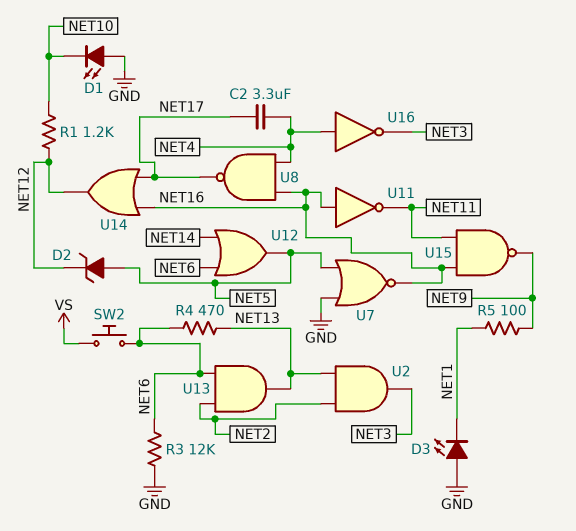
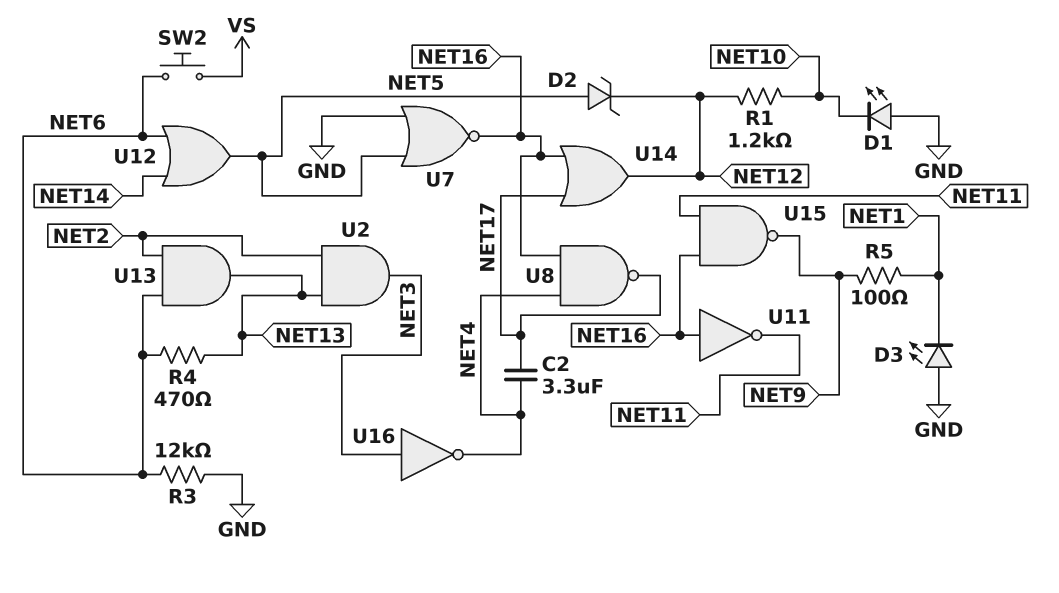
U16: NOT (in NET4, out NET3) -> NOT (in NET3, out NET4)

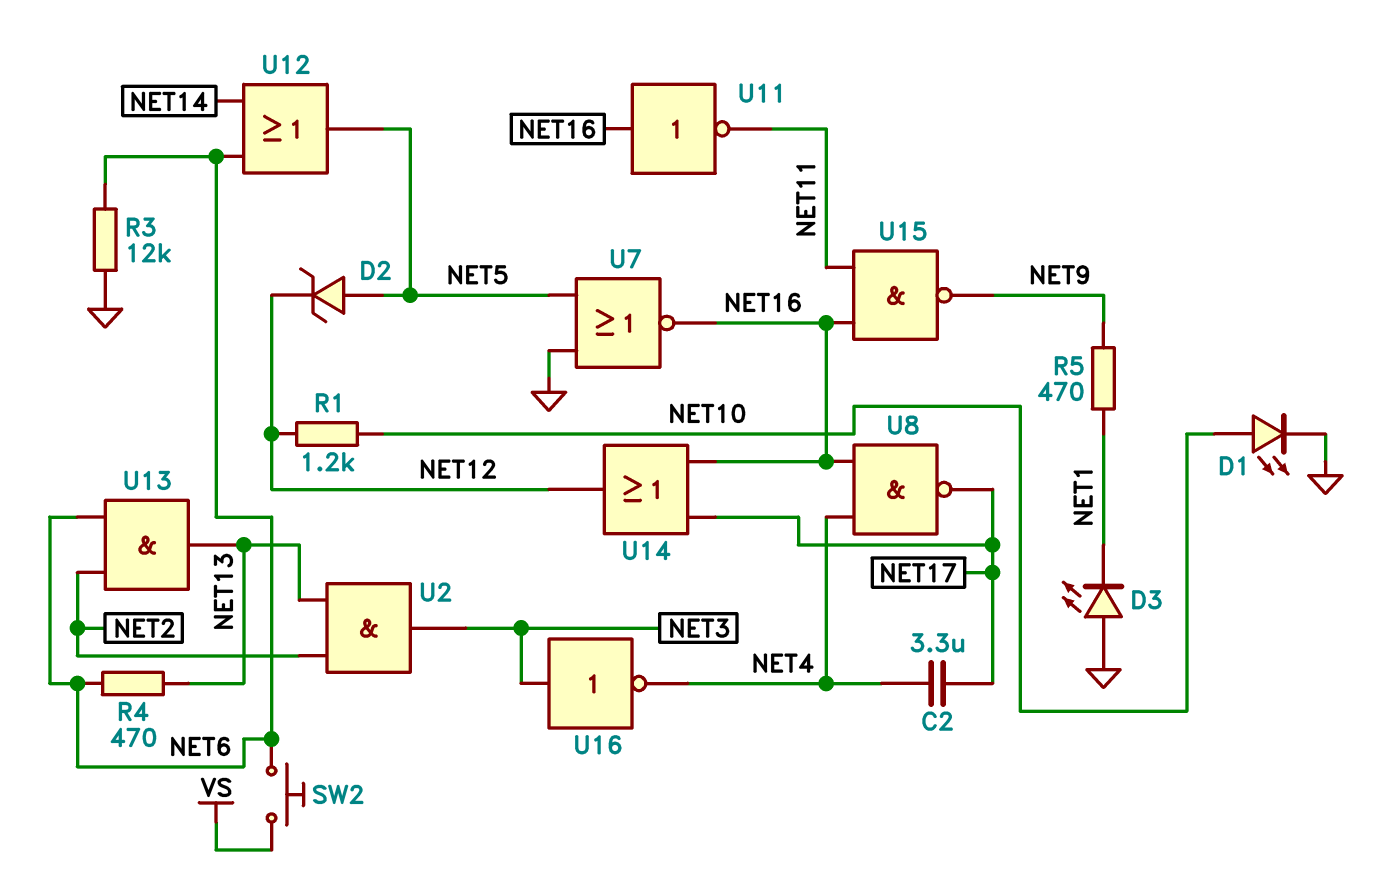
D1: LED (A GND, K NET10) -> LED (A NET10, K GND)
R5: 100 (NET1, NET9) -> 470 (NET1, NET9)

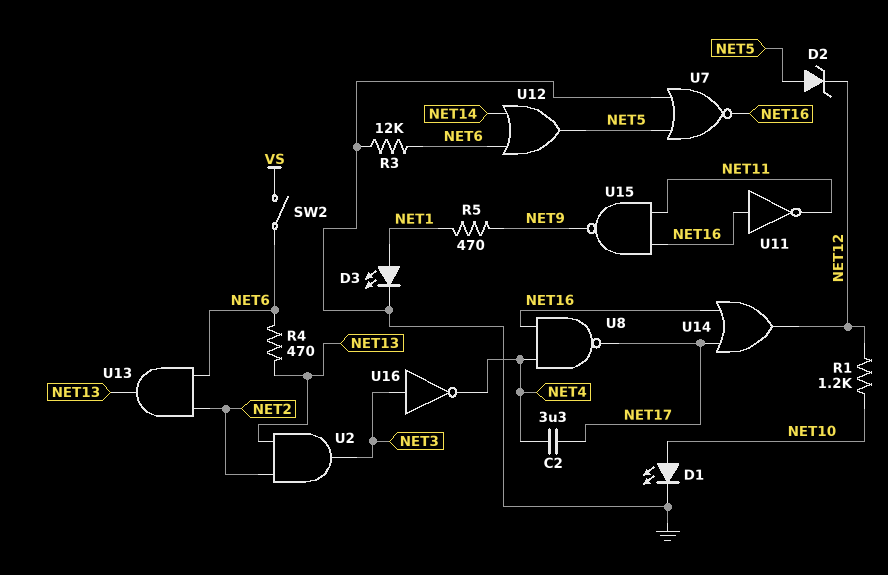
D3: LED (A GND, K NET1) -> LED (A NET1, K GND)
SW2: button (NET6, VS) -> switch (NET6, VS)

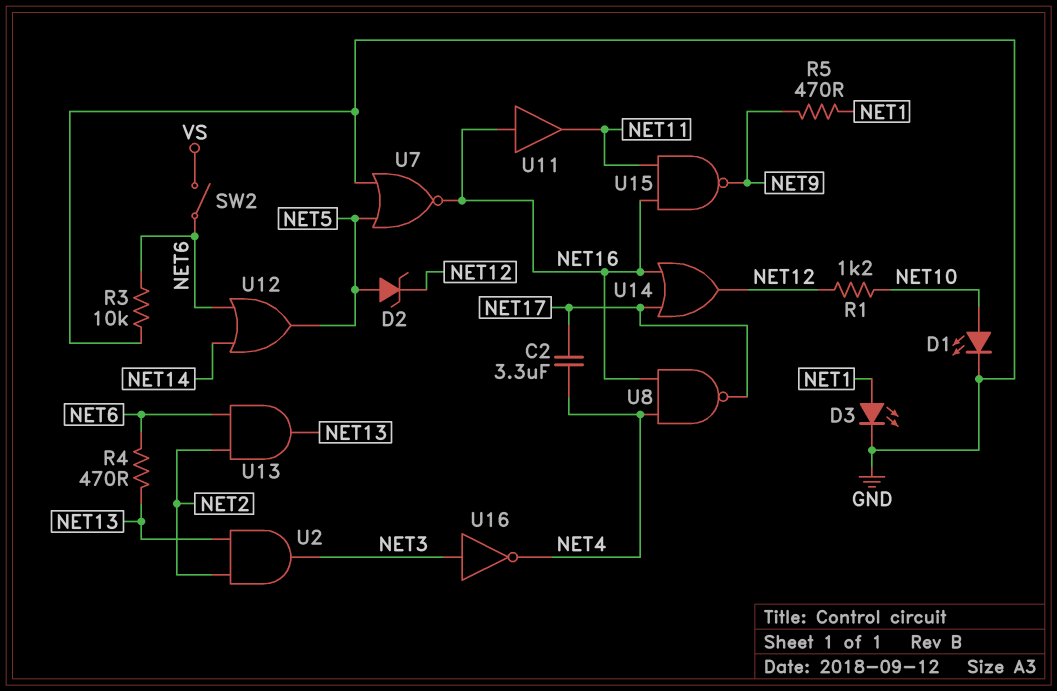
R3: 12k (GND, NET6) -> 10k (GND, NET6)
U11: NOT (in NET16, out NET11) -> buffer (in NET16, out NET11)

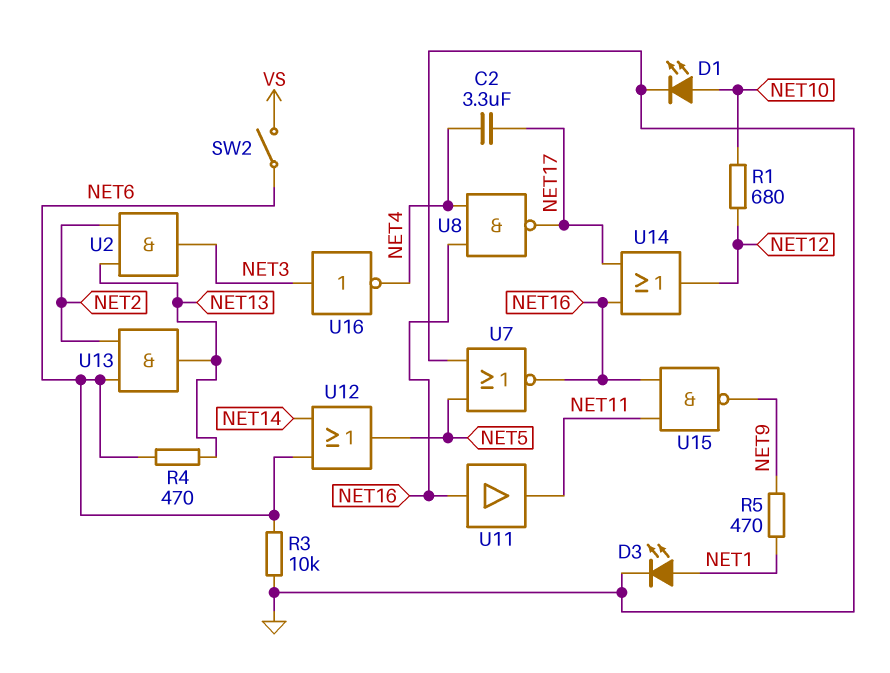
D2: zener (A NET5, K NET12) -> none
R1: 1.2k (NET10, NET12) -> 680 (NET10, NET12)

